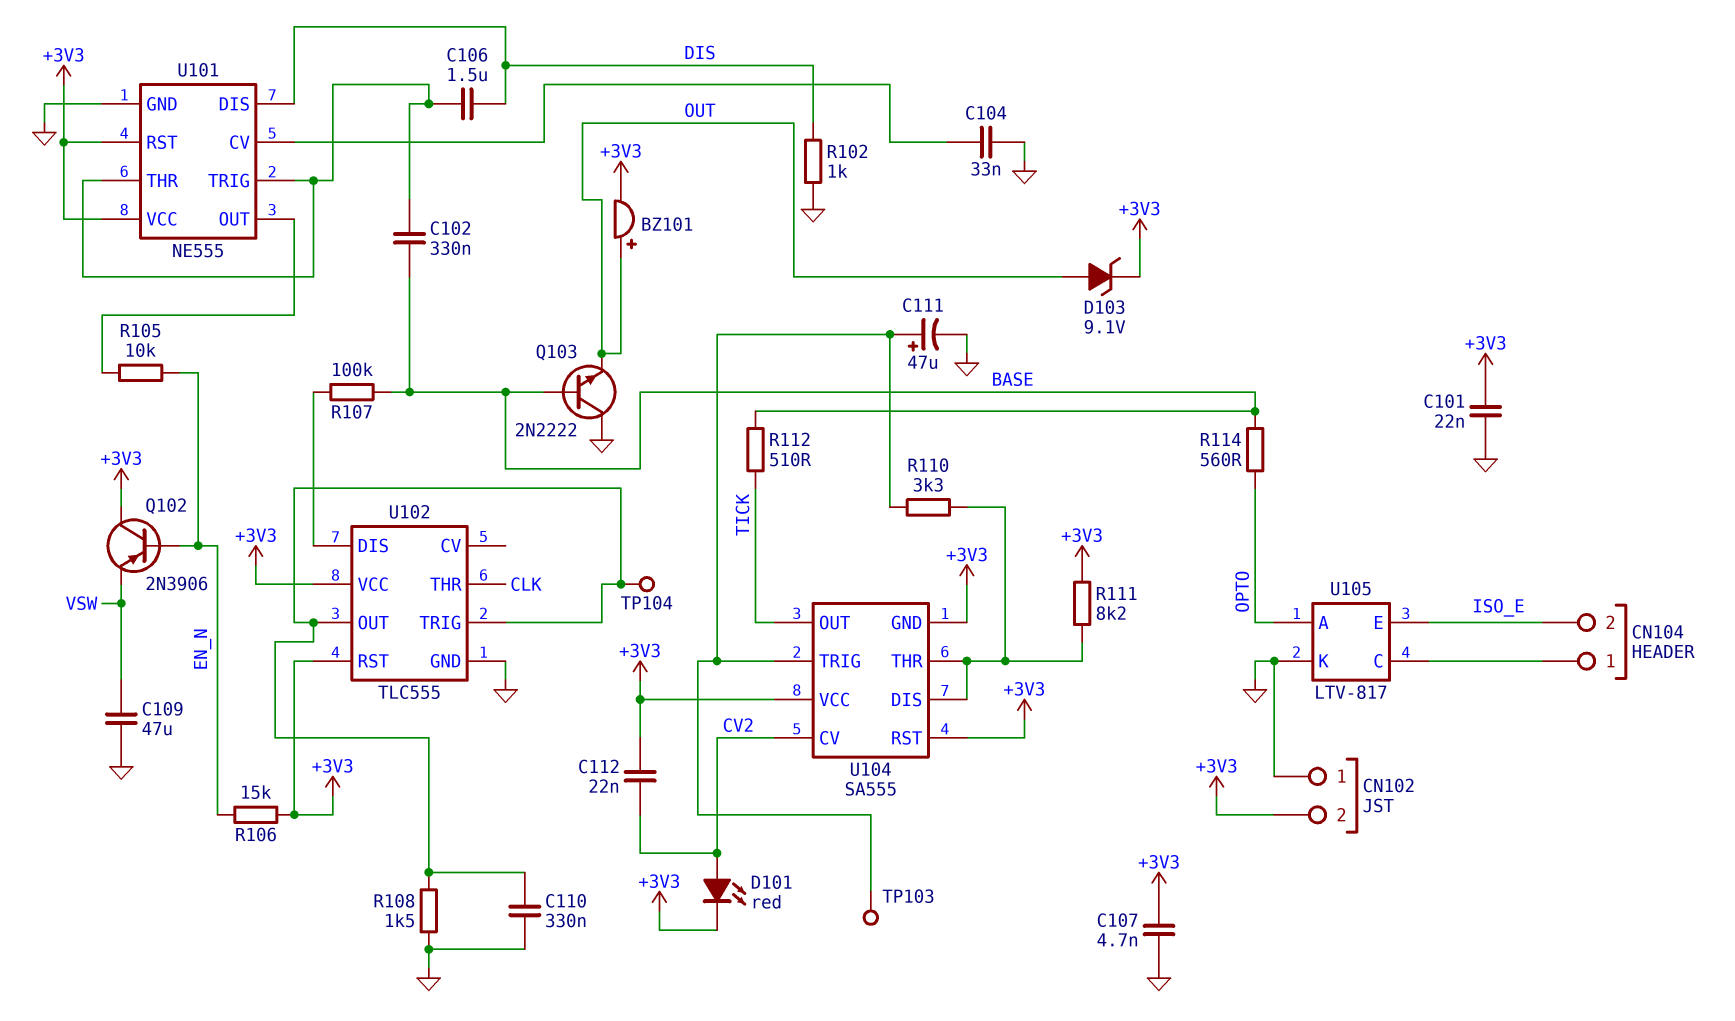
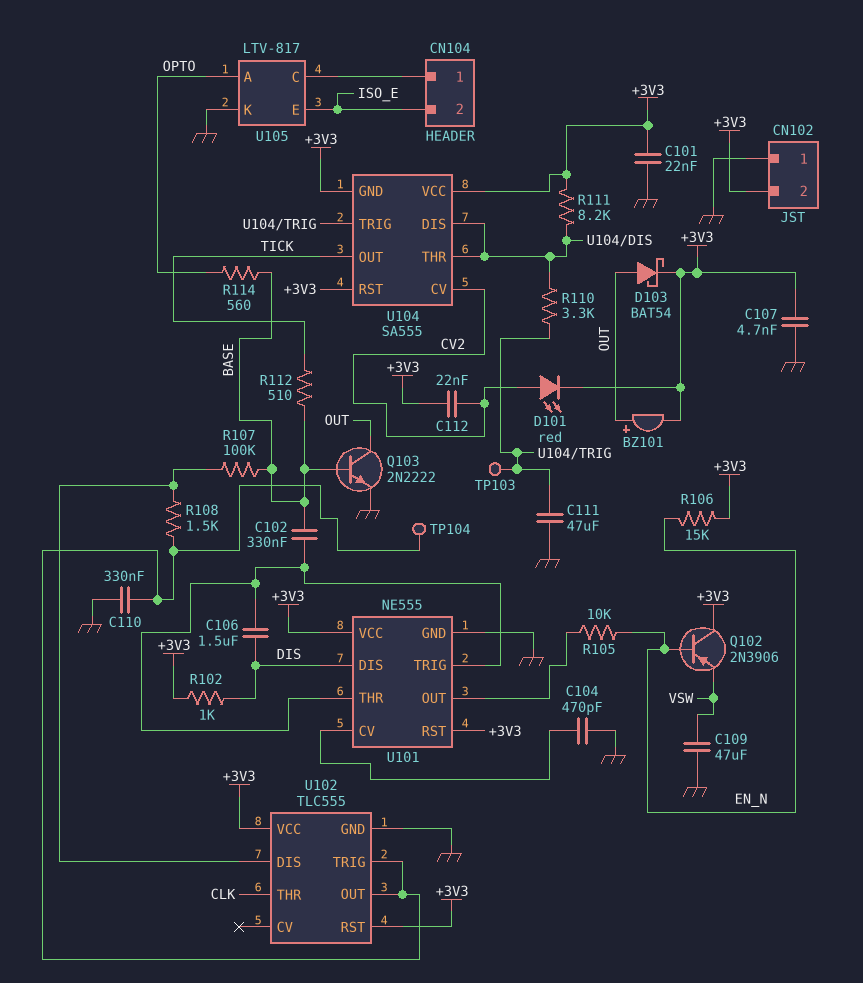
C104: 33nF (GND, U101/CV) -> 470pF (GND, U101/CV)
C111: 47uF (plus U104/TRIG, minus GND) -> 47uF (GND, U104/TRIG)
D103: zener 9.1V (A OUT, K +3V3) -> schottky BAT54 (A OUT, K +3V3)
Q103: NPN 2N2222 (B BASE, C GND, E OUT) -> NPN 2N2222 (B BASE, C OUT, E GND)
R102: 1k (DIS, GND) -> 1k (+3V3, DIS)
R108: 1.5k (GND, U102/OUT) -> 1.5k (U102/DIS, U102/OUT)

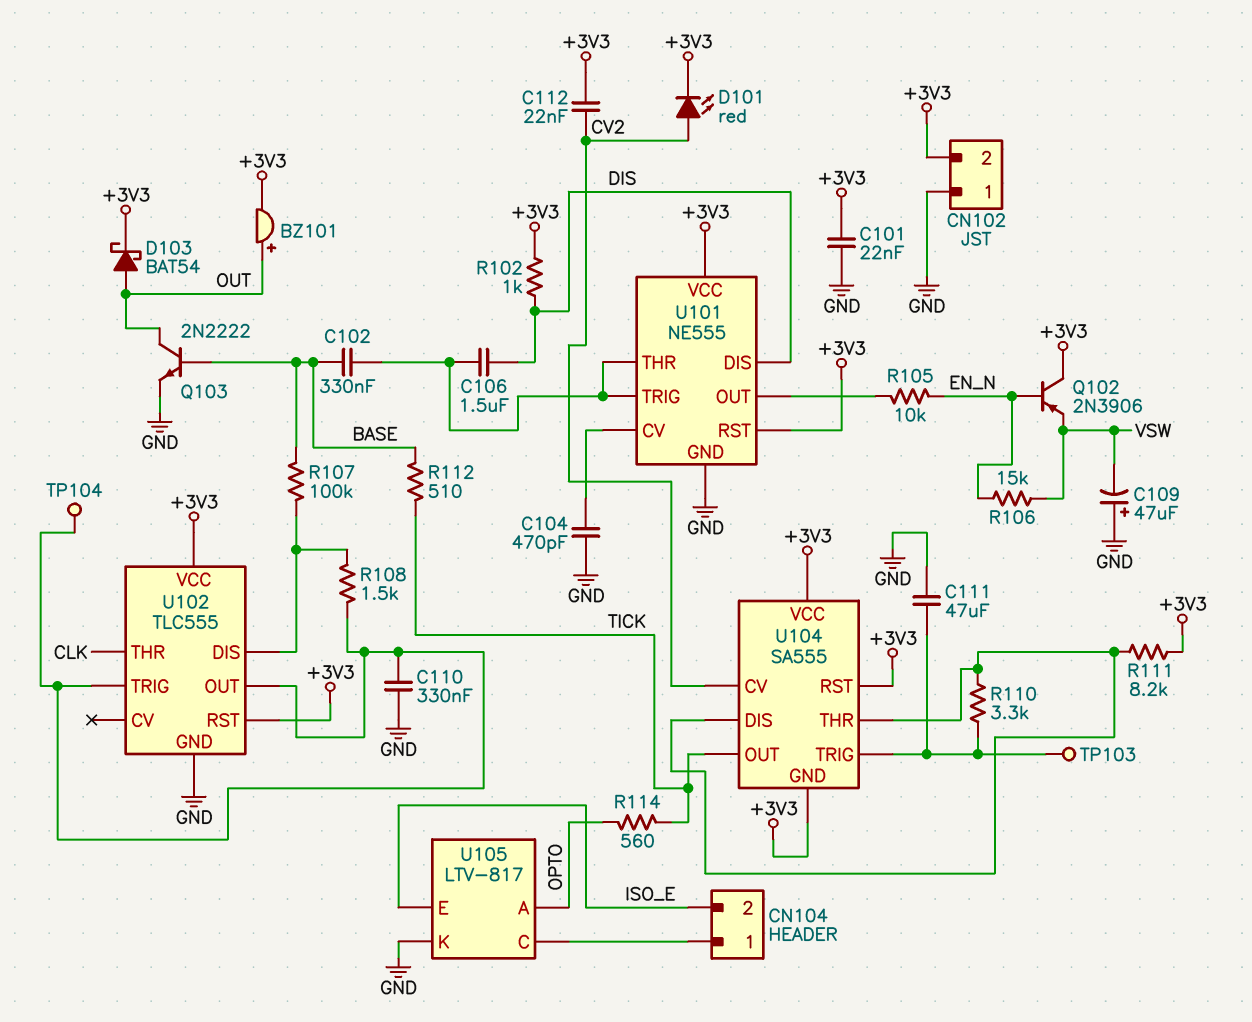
C107: 4.7nF (+3V3, GND) -> none
C109: 47uF (GND, VSW) -> 47uF (plus GND, minus VSW)
R106: 15k (+3V3, EN_N) -> 15k (EN_N, VSW)
R114: 560 (BASE, OPTO) -> 560 (OPTO, TICK)

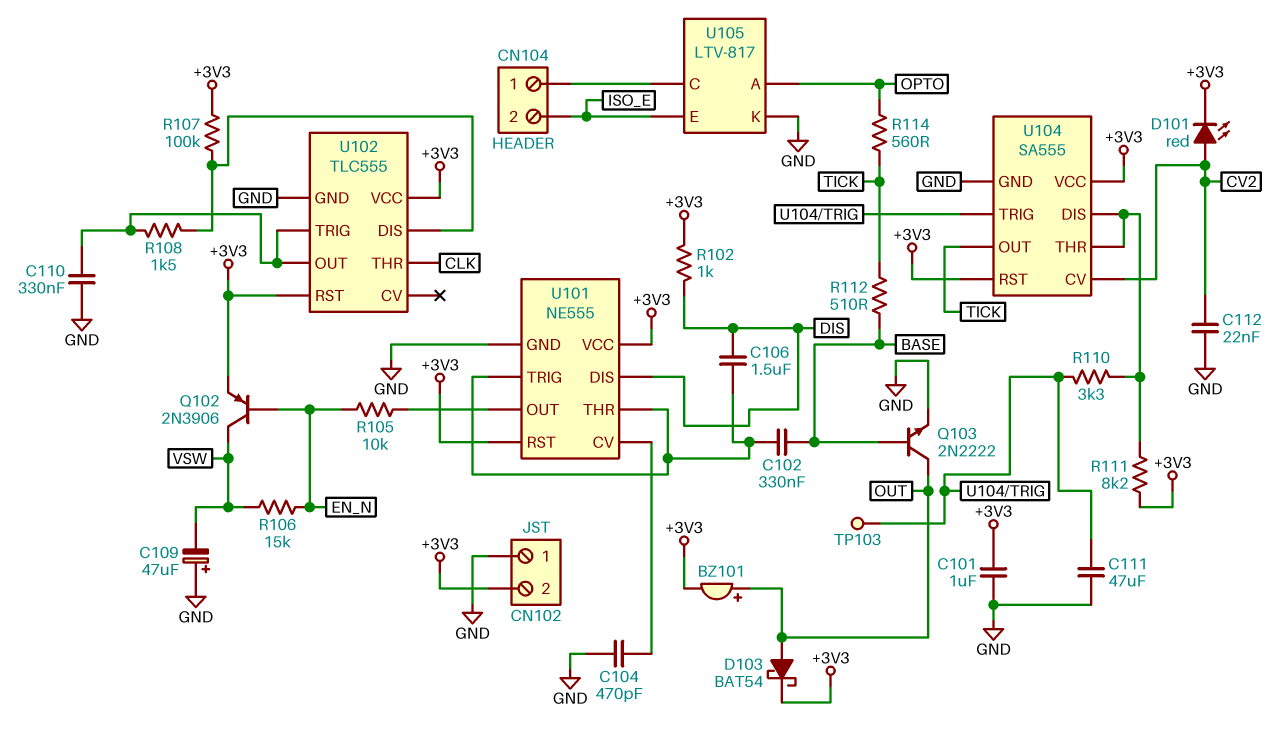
C101: 22nF (+3V3, GND) -> 1uF (+3V3, GND)
C112: 22nF (+3V3, CV2) -> 22nF (CV2, GND)
Q102: PNP 2N3906 (B EN_N, C +3V3, E VSW) -> PNP 2N3906 (B EN_N, C VSW, E +3V3)
R107: 100k (BASE, U102/DIS) -> 100k (+3V3, U102/DIS)
TP104: test point (U102/OUT) -> none
U104 pin GND: +3V3 -> GND

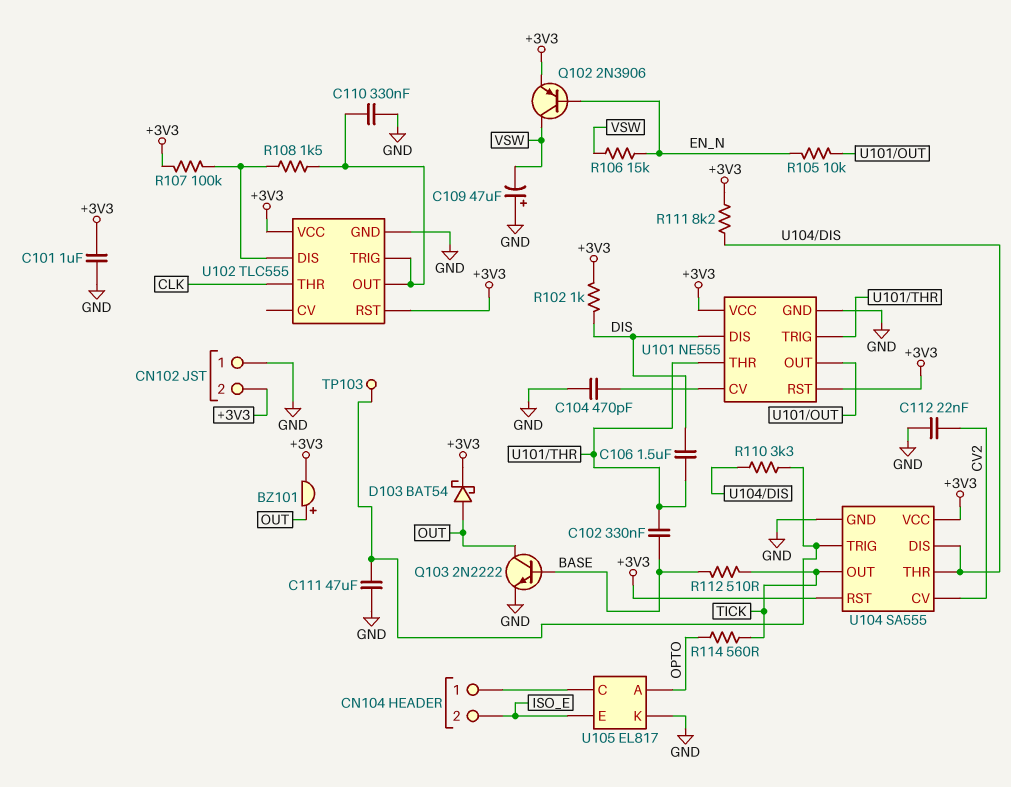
D101: LED red (A CV2, K +3V3) -> none
U105: LTV-817 -> EL817

